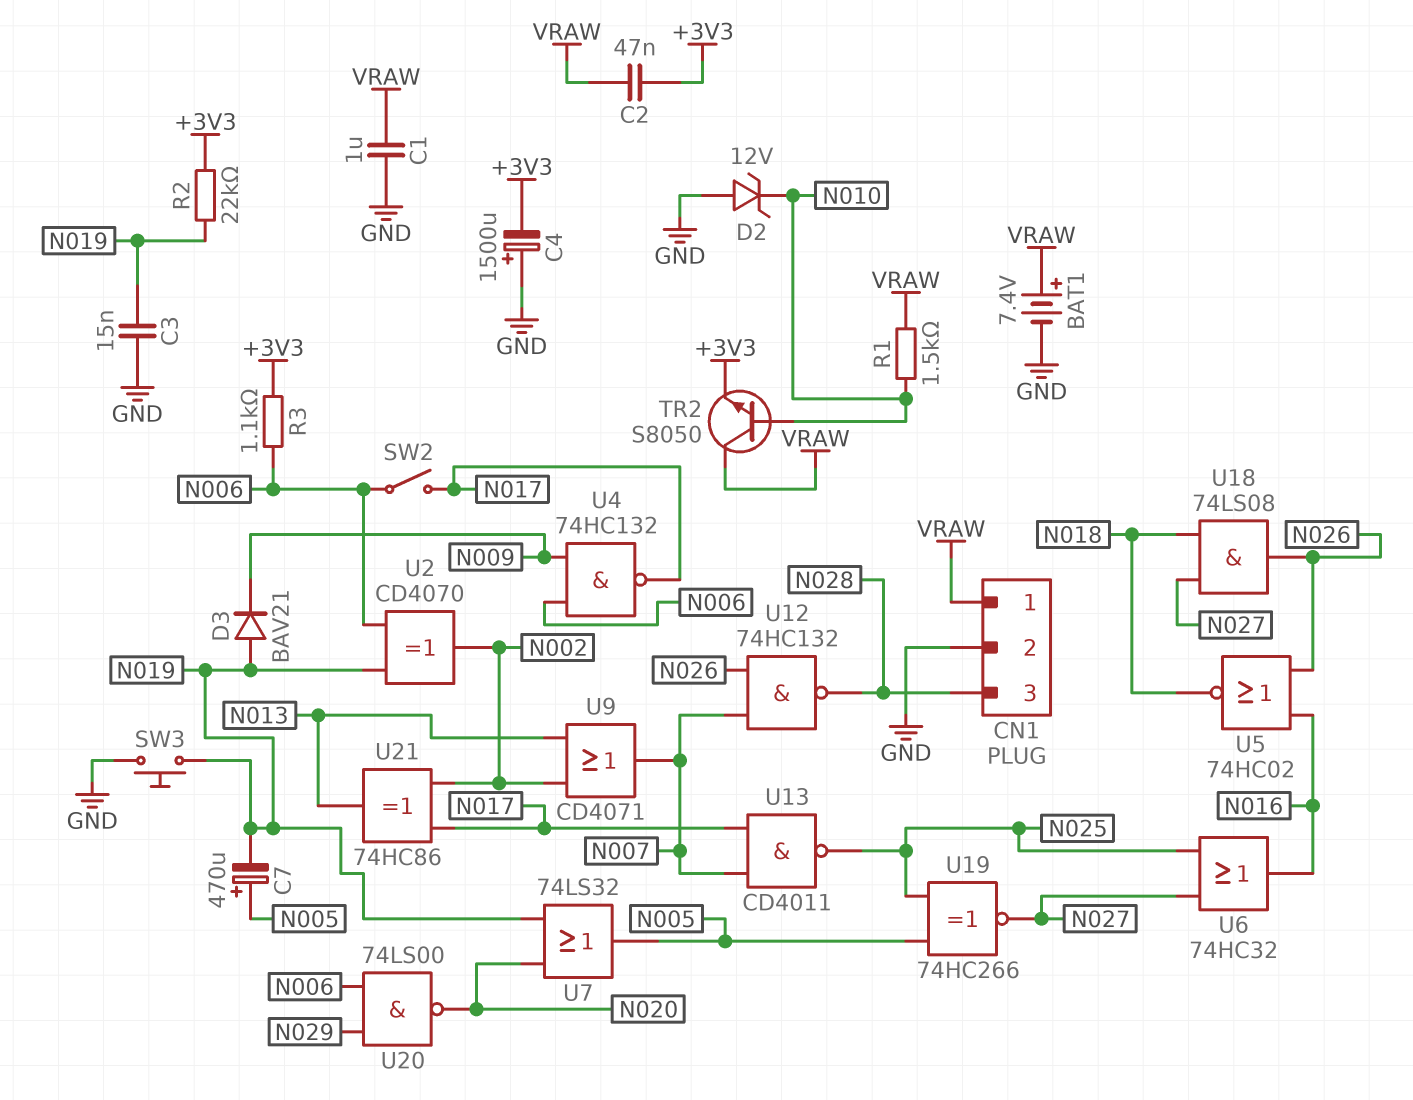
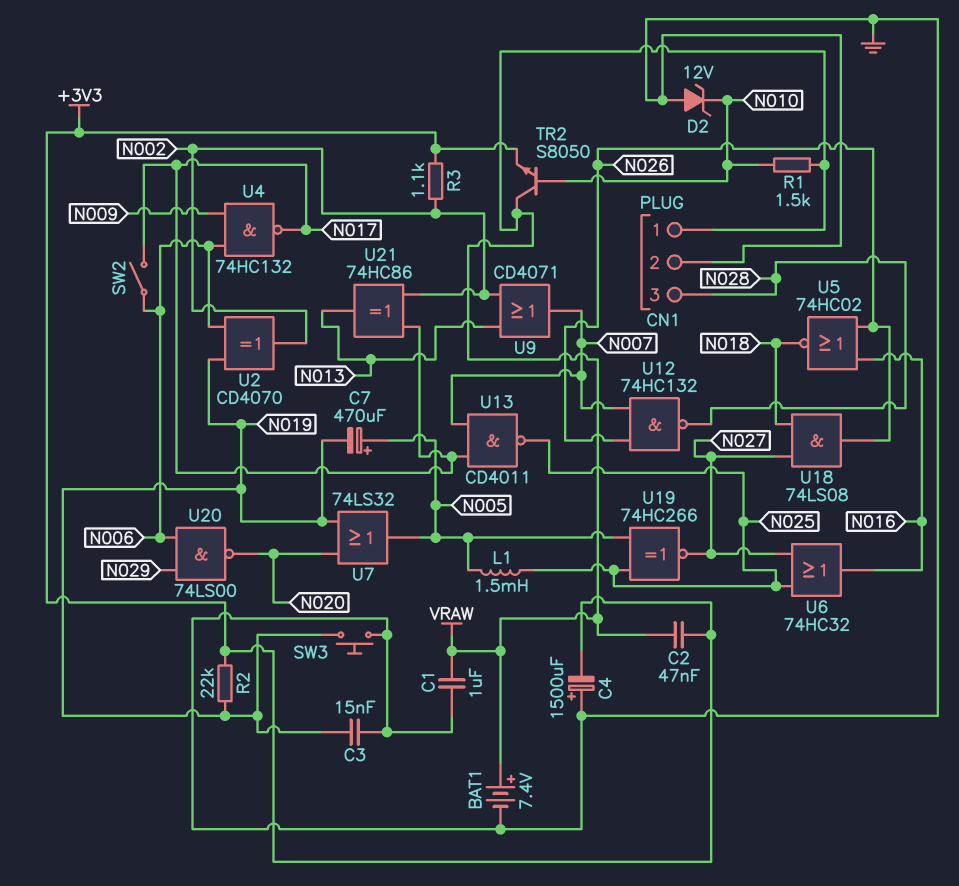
D3: diode BAV21 (A N019, K N009) -> none
L1: none -> 1.5mH (N005, N025)
R3: 1.1k (+3V3, N006) -> 1.1k (+3V3, N002)

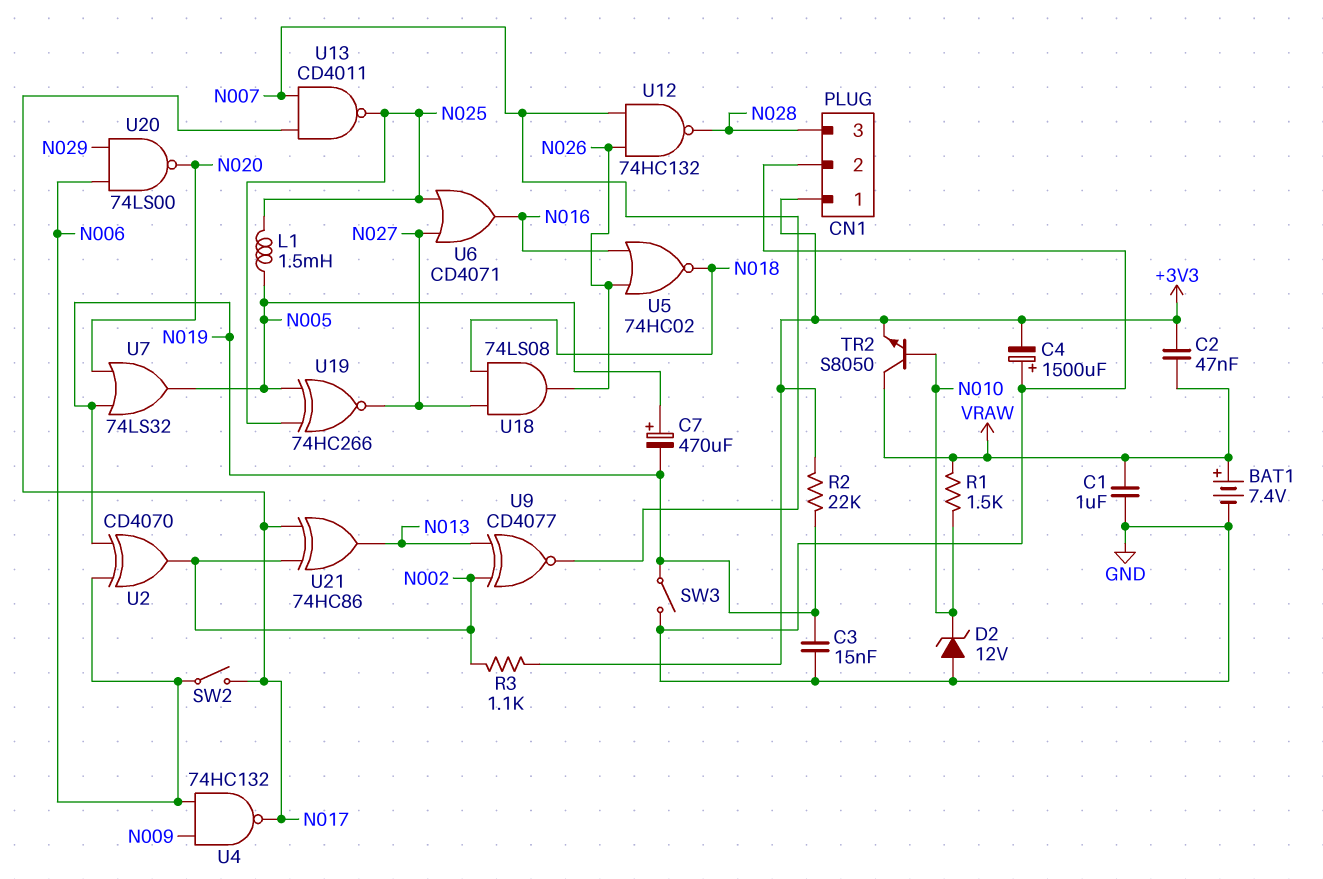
CN1 pin 1: VRAW -> +3V3
SW3: button (GND, N019) -> switch (GND, N019)
U6: OR 74HC32 (in N025, in N027, out N016) -> OR CD4071 (in N025, in N027, out N016)
U9: OR CD4071 (in N002, in N013, out N007) -> XNOR CD4077 (in N002, in N013, out N007)

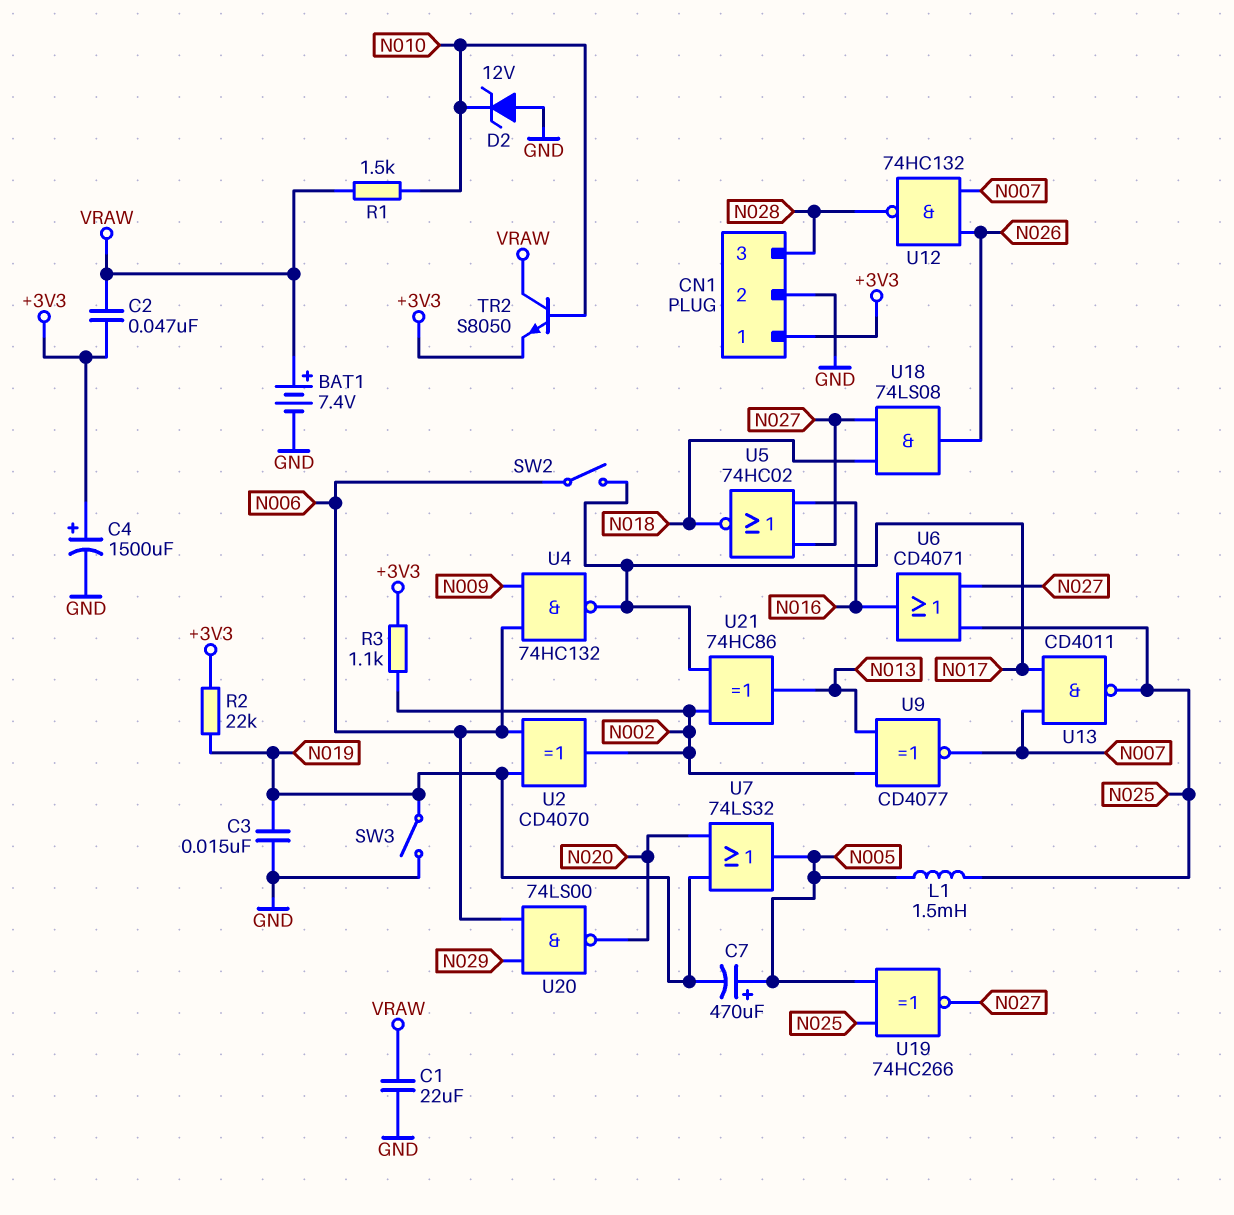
C1: 1uF (GND, VRAW) -> 22uF (GND, VRAW)
C4: 1500uF (plus GND, minus +3V3) -> 1500uF (plus +3V3, minus GND)
U5: NOR 74HC02 (in N016, in N026, out N018) -> NOR 74HC02 (in N016, in N027, out N018)

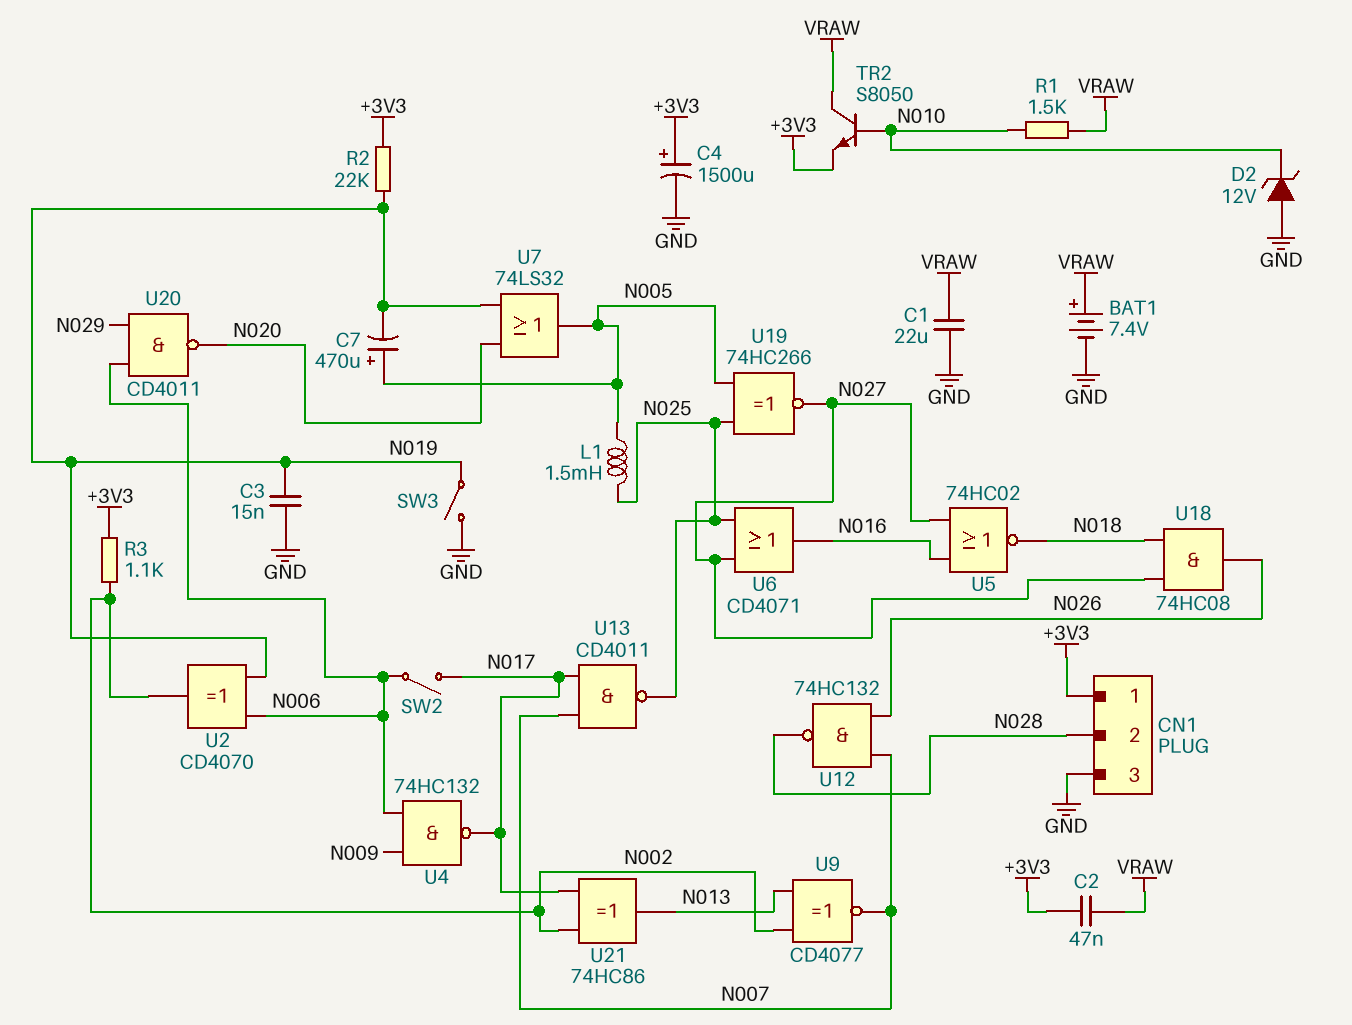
CN1 pin 2: GND -> N028
CN1 pin 3: N028 -> GND
U18: AND 74LS08 (in N018, in N027, out N026) -> AND 74HC08 (in N018, in N027, out N026)
U20: NAND 74LS00 (in N006, in N029, out N020) -> NAND CD4011 (in N006, in N029, out N020)

